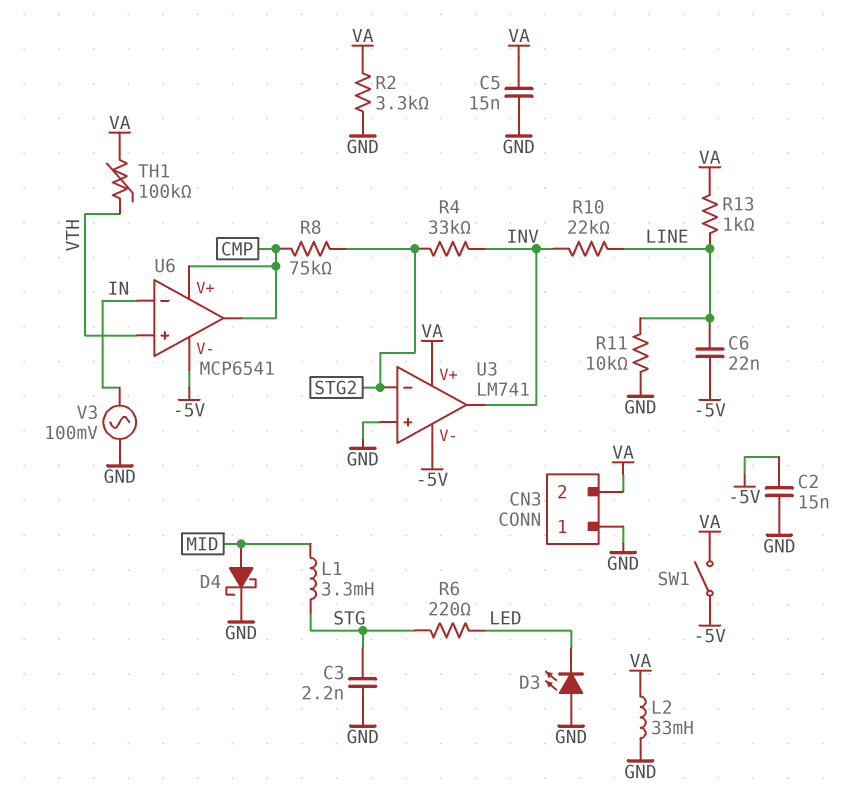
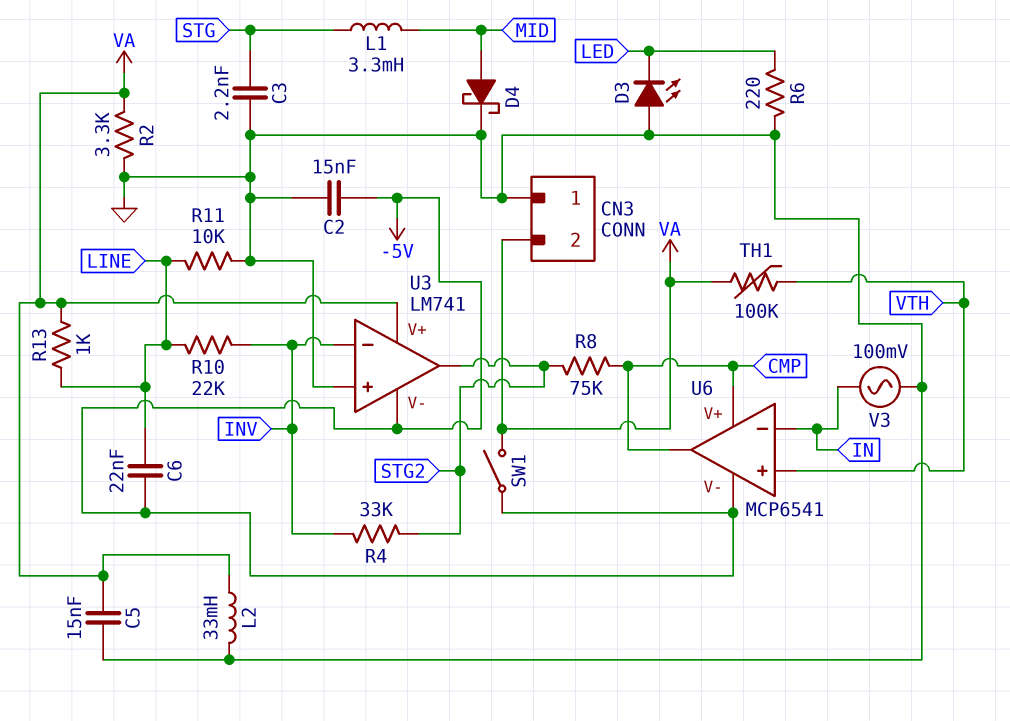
R6: 220 (LED, STG) -> 220 (GND, LED)
U3 pin in-: STG2 -> INV
U3 pin out: INV -> STG2

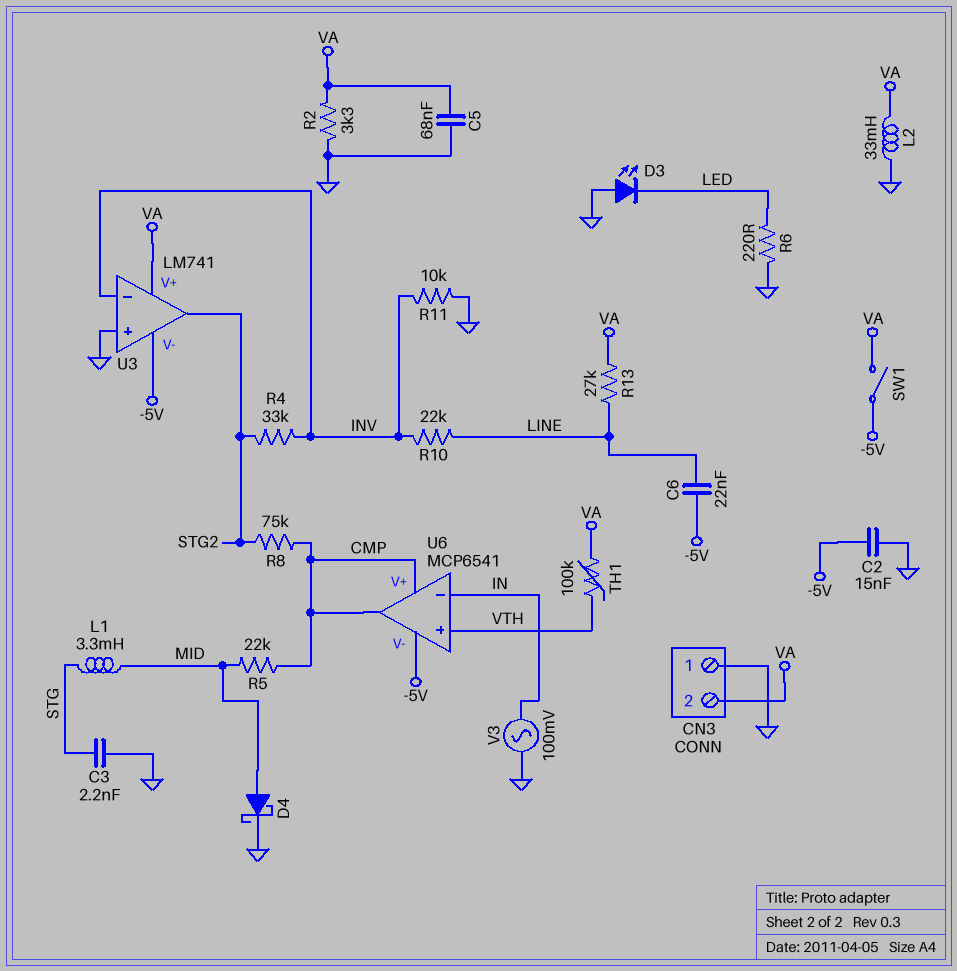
C5: 15nF (GND, VA) -> 68nF (GND, VA)
R5: none -> 22k (CMP, MID)
R11: 10k (GND, LINE) -> 10k (GND, INV)
R13: 1k (LINE, VA) -> 27k (LINE, VA)

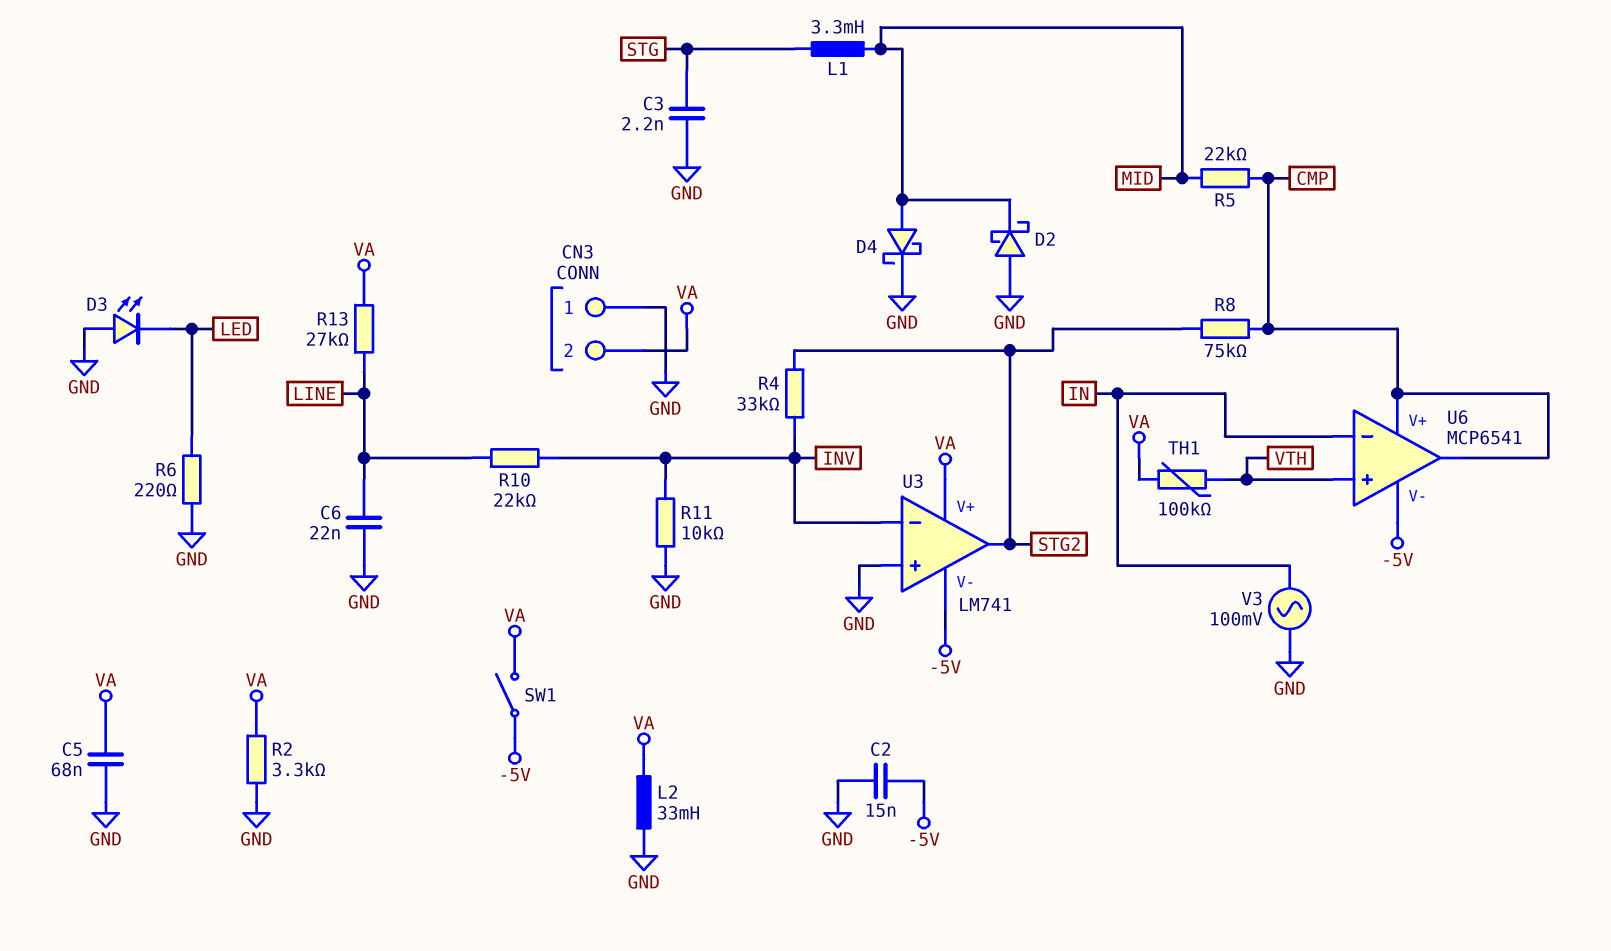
C6: 22nF (-5V, LINE) -> 22nF (GND, LINE)
D2: none -> schottky (A GND, K MID)

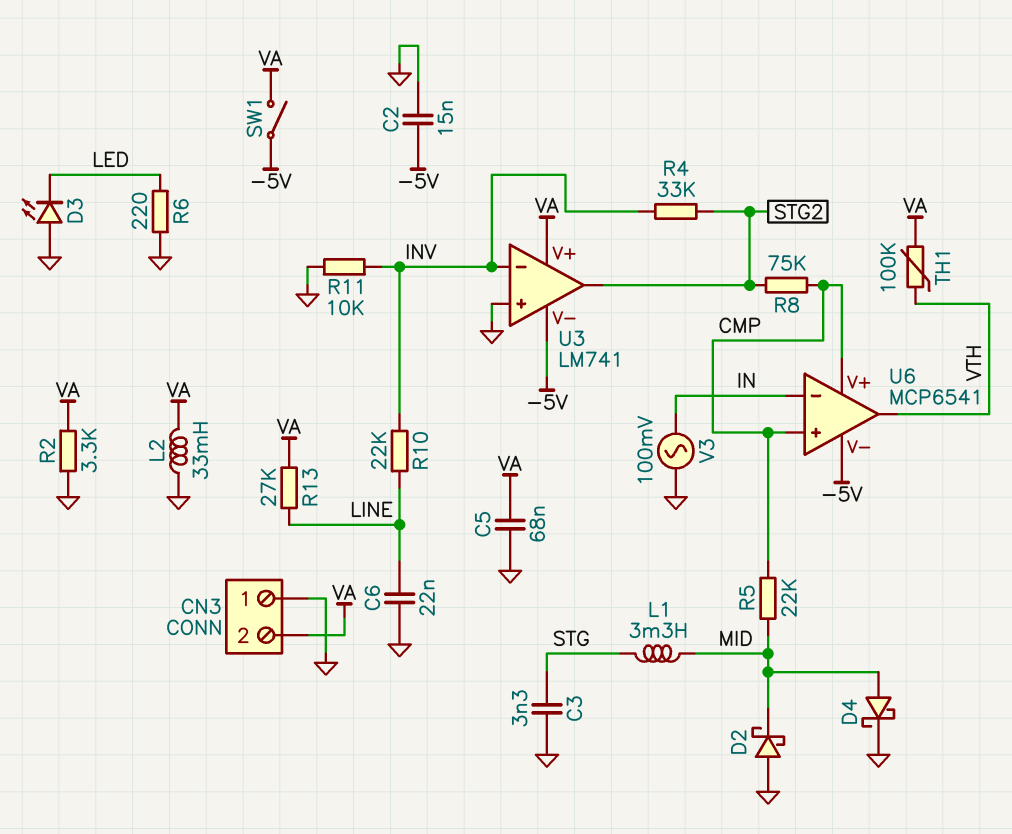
C3: 2.2nF (GND, STG) -> 3.3nF (GND, STG)
U6 pin in+: VTH -> CMP
U6 pin out: CMP -> VTH

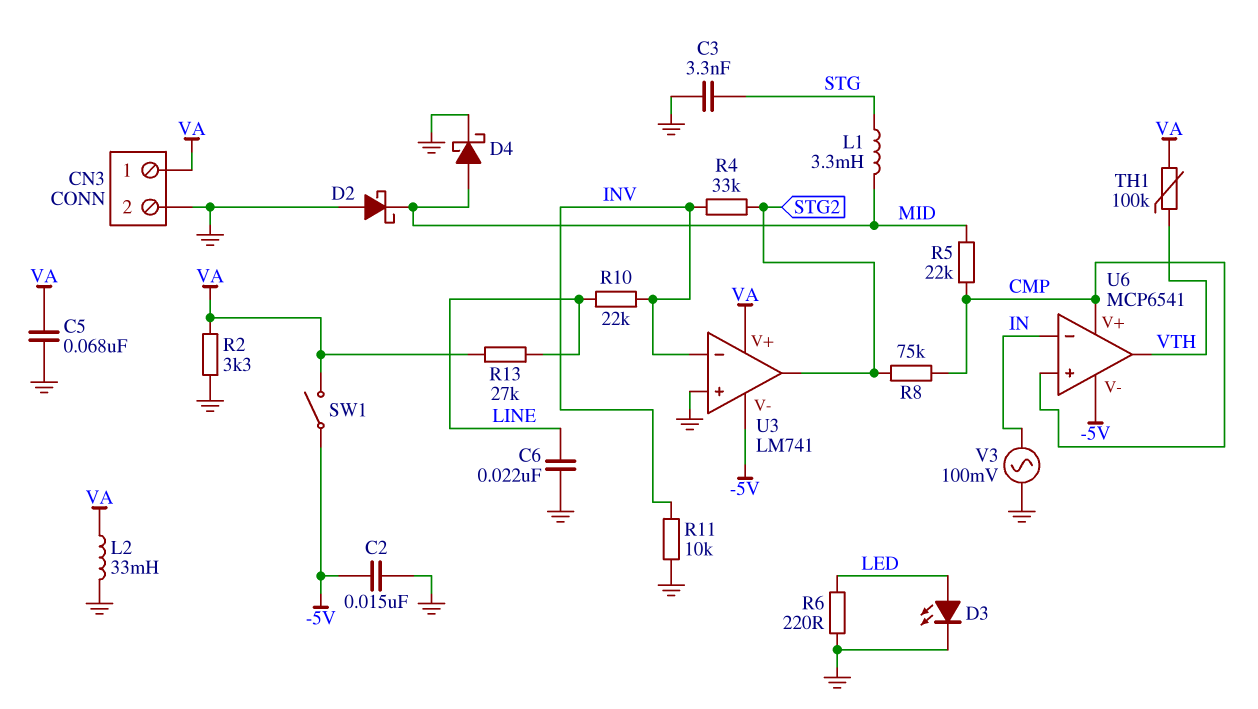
CN3 pin 1: GND -> VA
CN3 pin 2: VA -> GND
D3: LED (A GND, K LED) -> LED (A LED, K GND)

